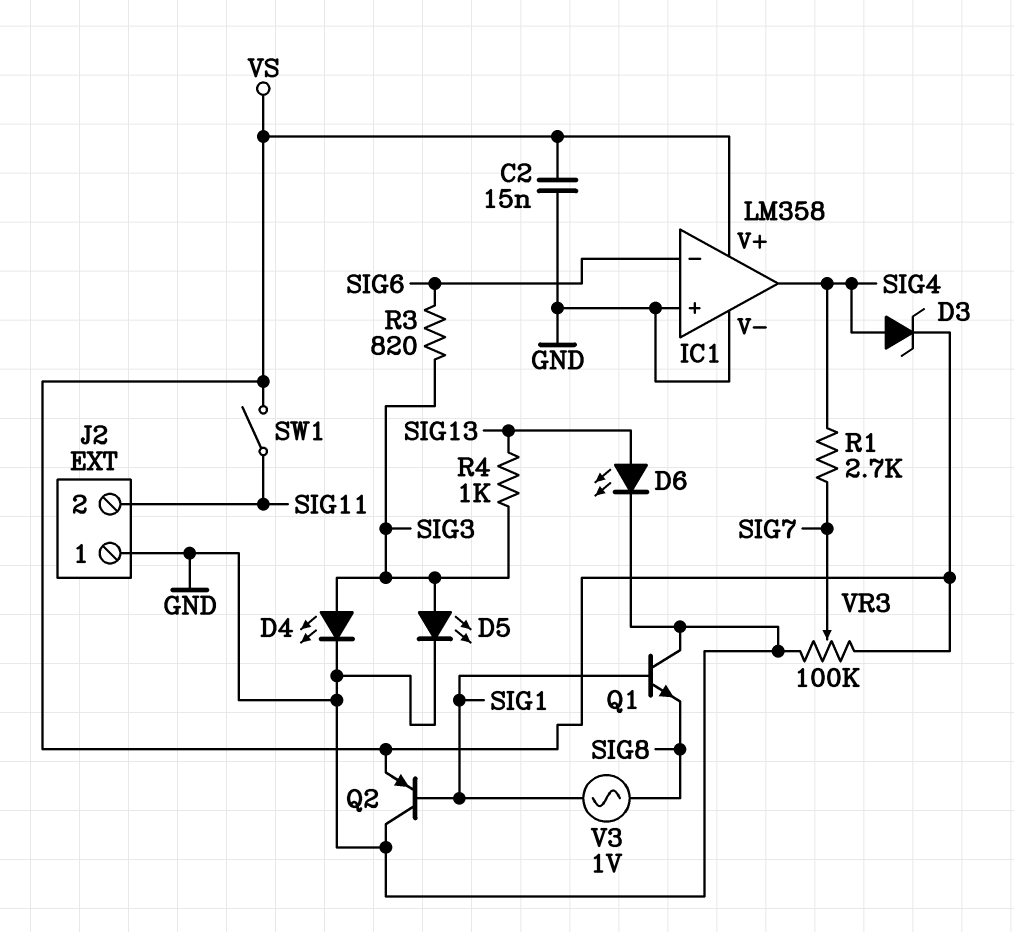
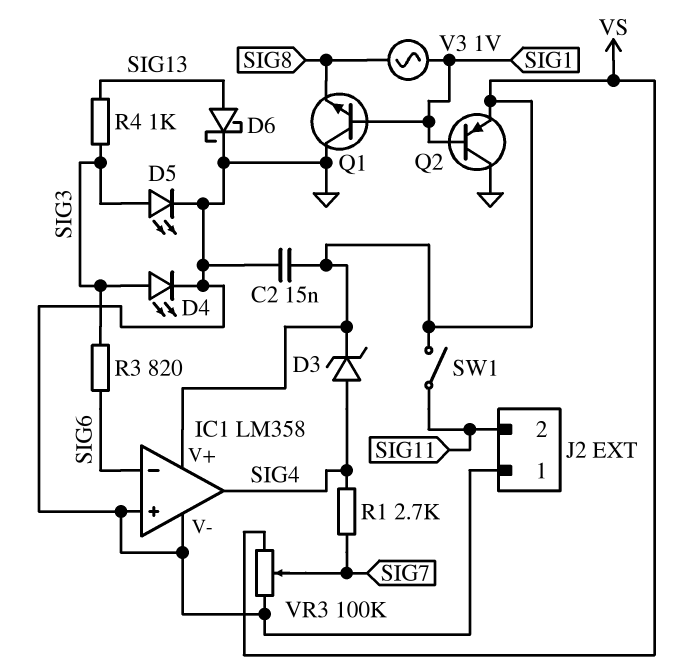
D6: LED (A SIG13, K GND) -> schottky (A SIG13, K GND)

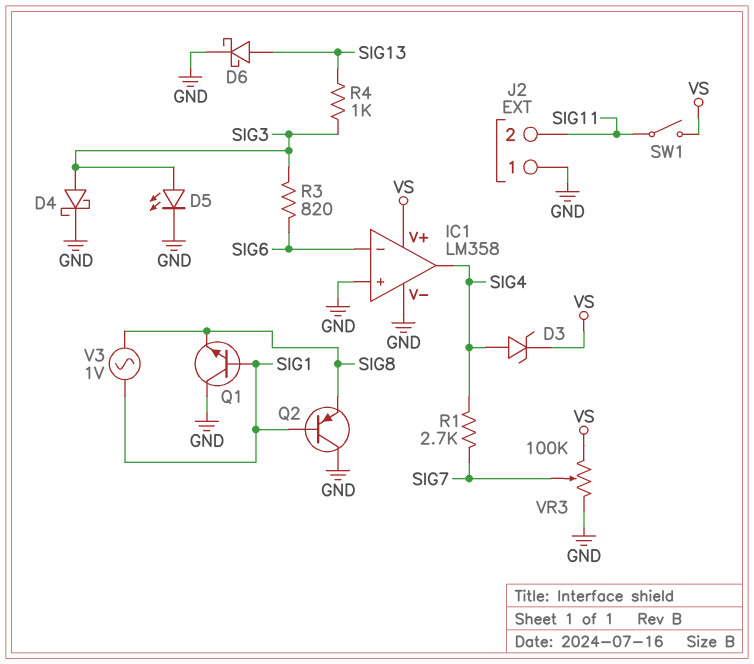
C2: 15nF (GND, VS) -> none
D4: LED (A SIG3, K GND) -> schottky (A SIG3, K GND)
Q2: PNP (B SIG1, C GND, E VS) -> PNP (B SIG1, C GND, E SIG8)

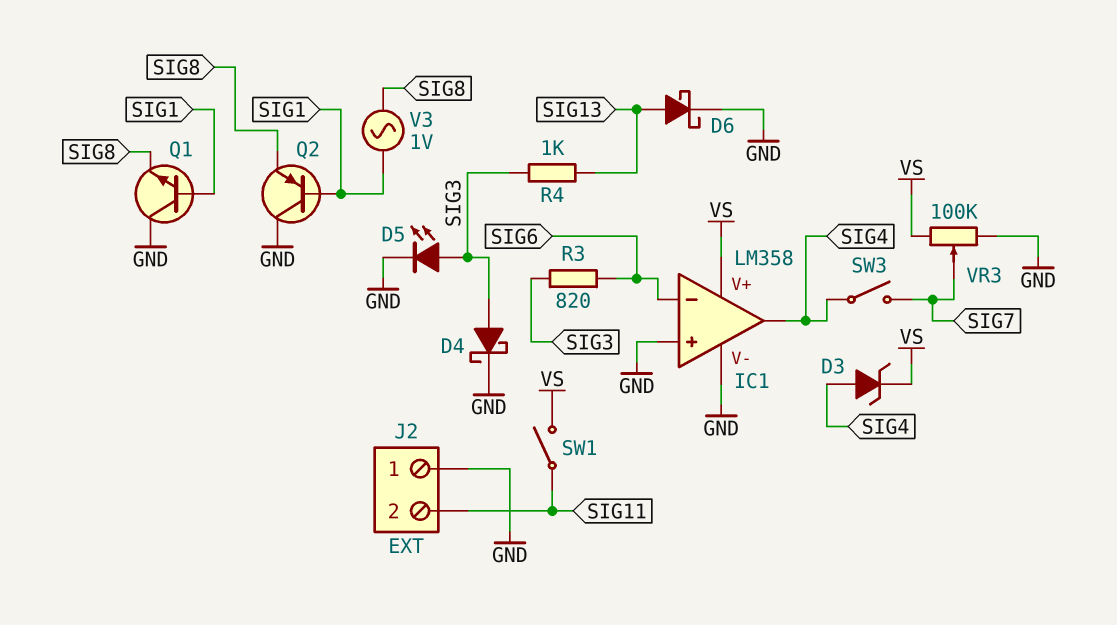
R1: 2.7k (SIG4, SIG7) -> none
SW3: none -> switch (SIG4, SIG7)

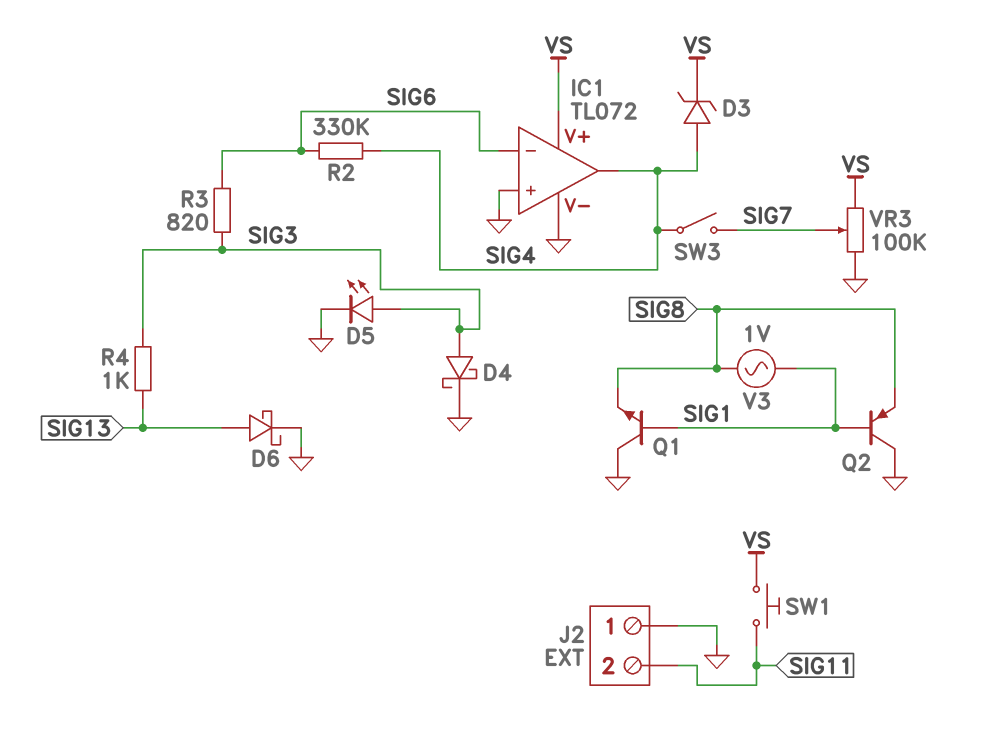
IC1: LM358 -> TL072
R2: none -> 330k (SIG4, SIG6)
SW1: switch (SIG11, VS) -> button (SIG11, VS)

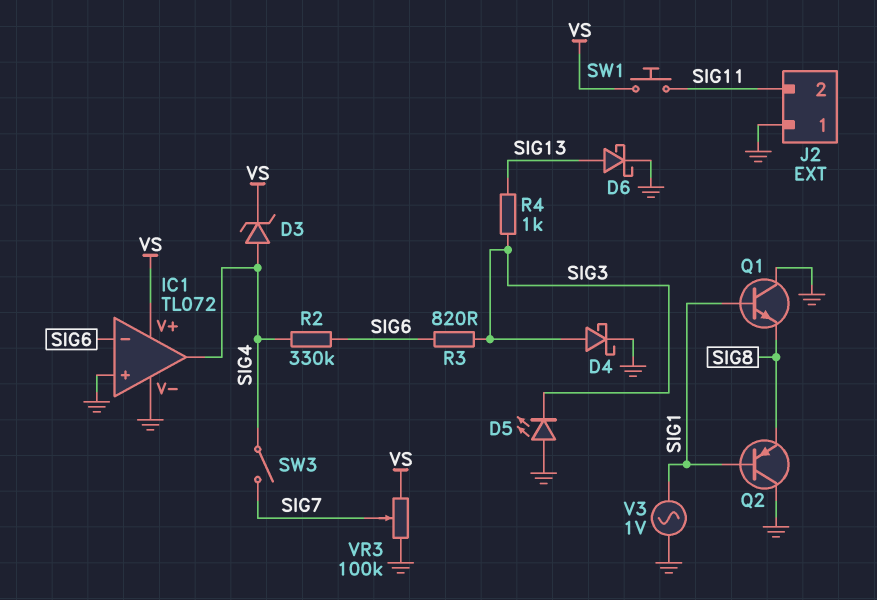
D5: LED (A SIG3, K GND) -> LED (A GND, K SIG3)
V3: AC 1V (SIG1, SIG8) -> AC 1V (GND, SIG1)

